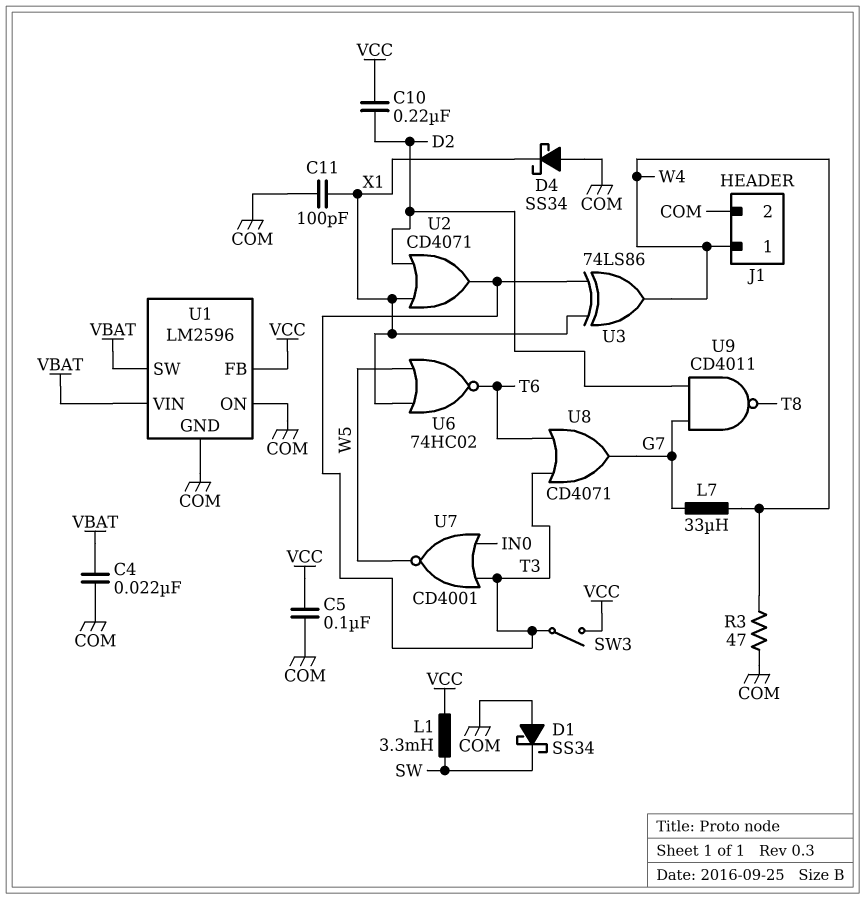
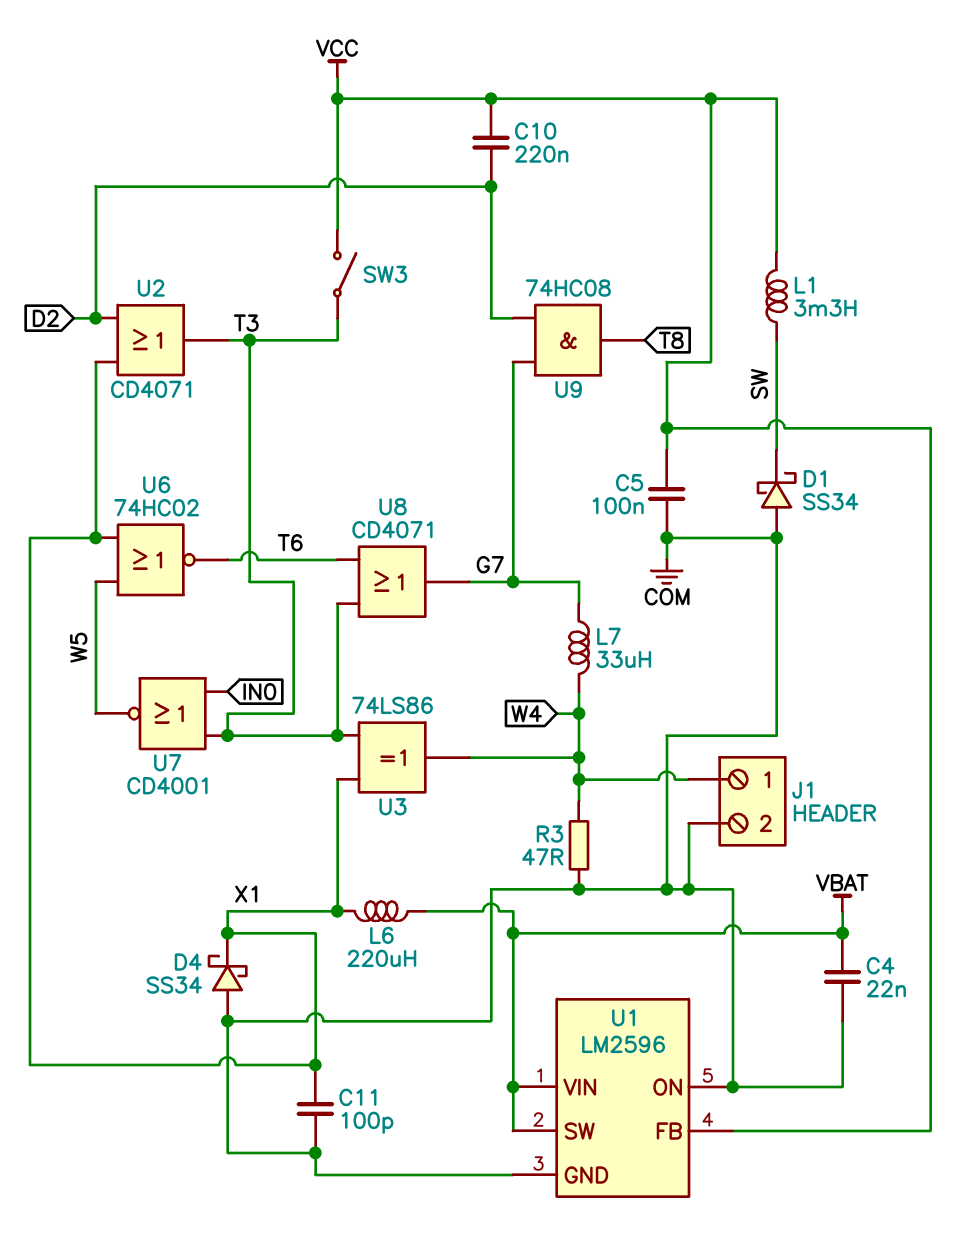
L6: none -> 220uH (VBAT, X1)
U9: NAND CD4011 (in D2, in G7, out T8) -> AND 74HC08 (in D2, in G7, out T8)

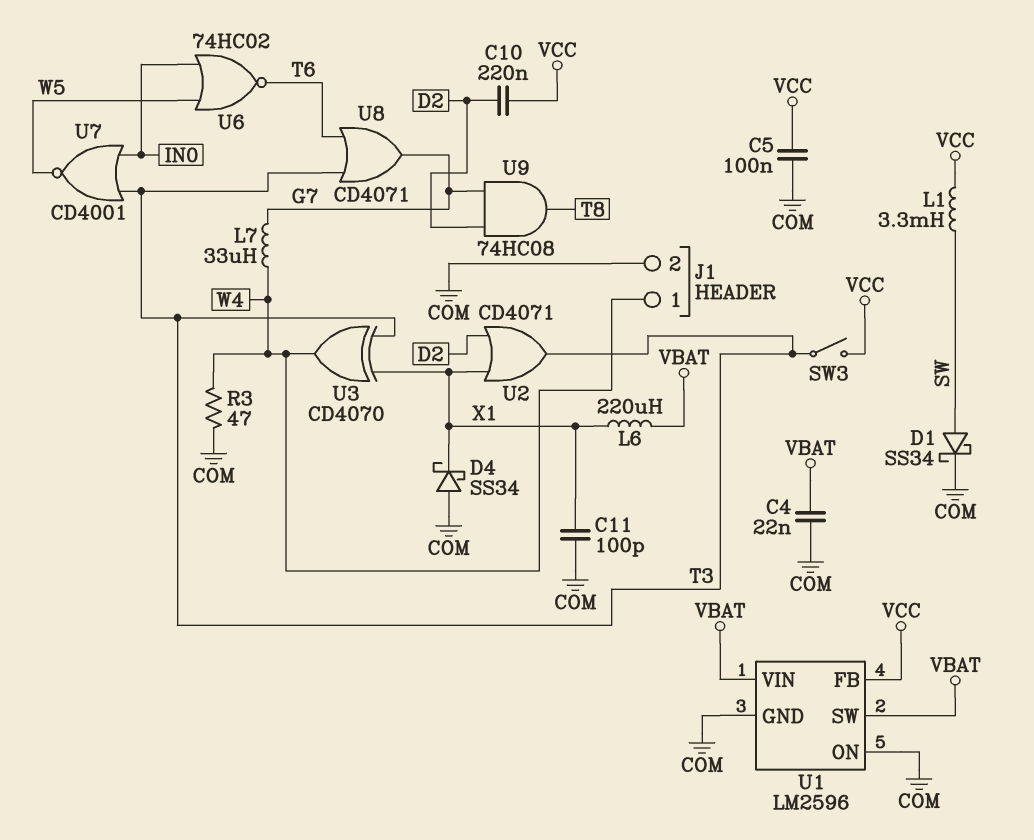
D1: schottky SS34 (A COM, K SW) -> schottky SS34 (A SW, K COM)
U3: XOR 74LS86 (in T3, in X1, out W4) -> XOR CD4070 (in T3, in X1, out W4)
U6: NOR 74HC02 (in W5, in X1, out T6) -> NOR 74HC02 (in IN0, in W5, out T6)

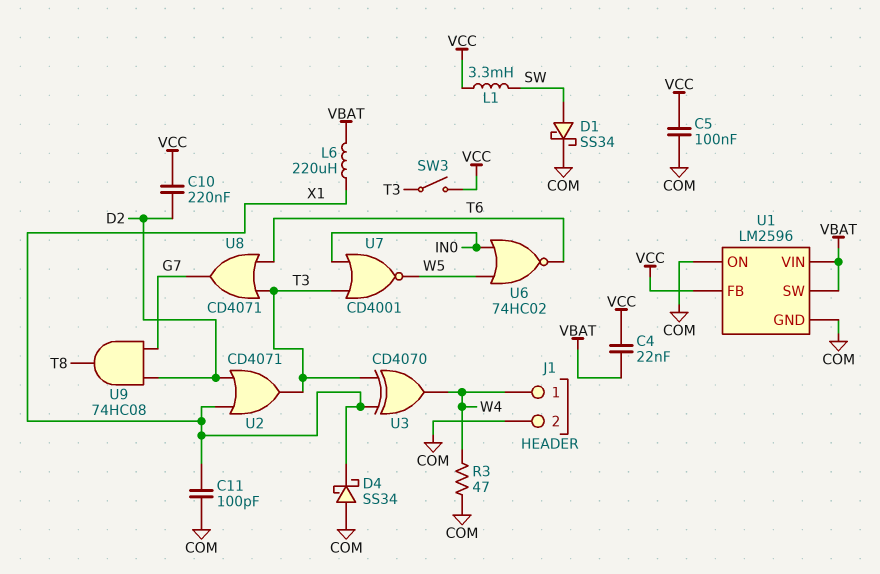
C4: 22nF (COM, VBAT) -> 22nF (VBAT, VCC)
L7: 33uH (G7, W4) -> none

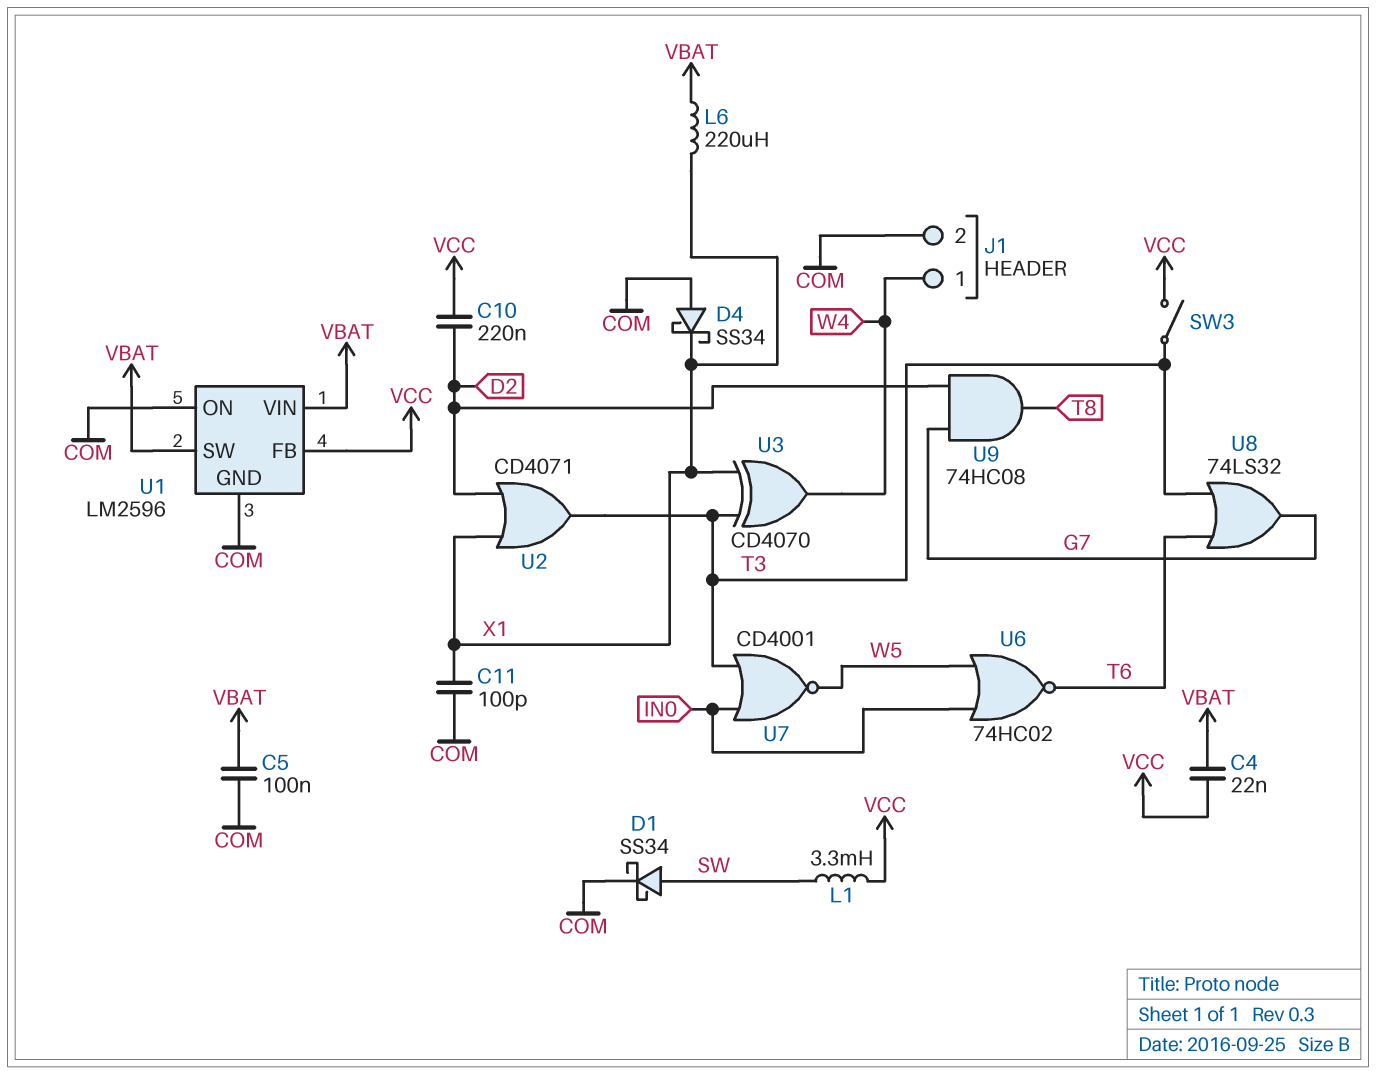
C5: 100nF (COM, VCC) -> 100nF (COM, VBAT)
R3: 47 (COM, W4) -> none
U8: OR CD4071 (in T3, in T6, out G7) -> OR 74LS32 (in T3, in T6, out G7)

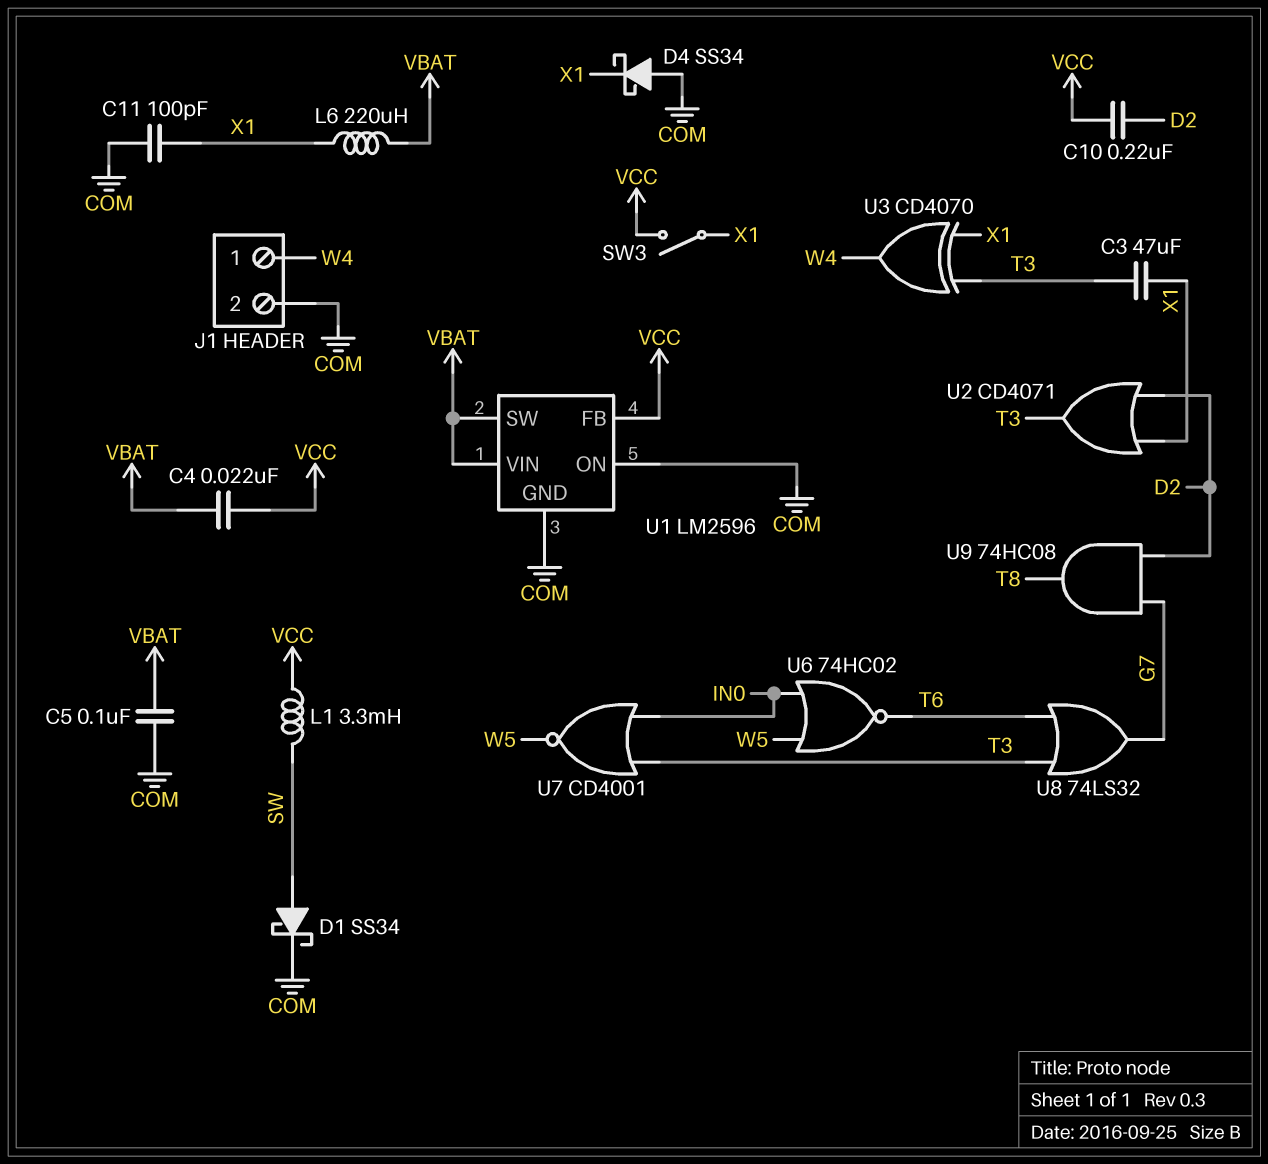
C3: none -> 47uF (T3, X1)
SW3: switch (T3, VCC) -> switch (VCC, X1)

